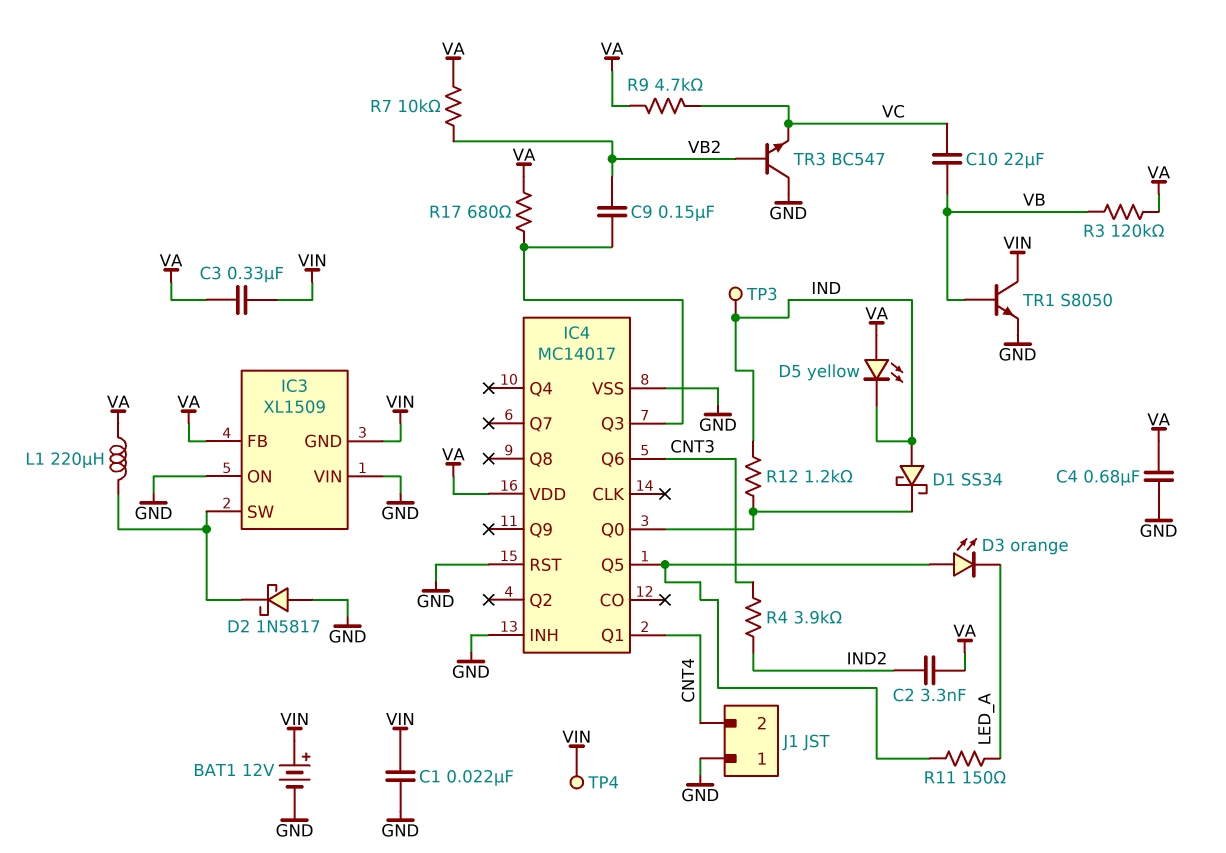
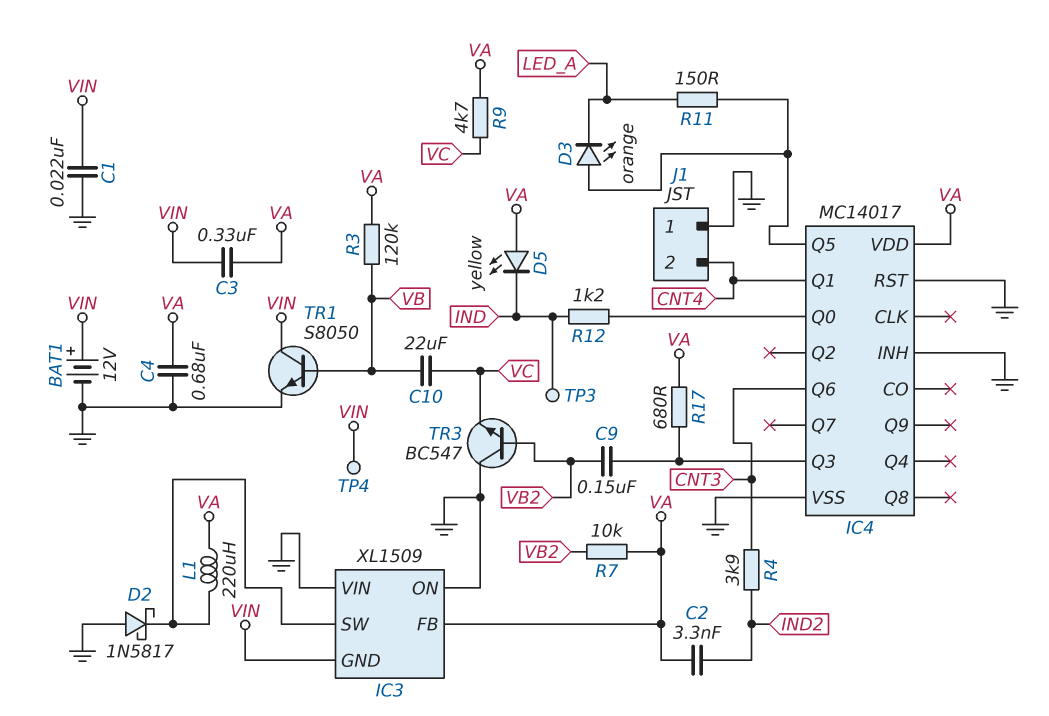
D1: schottky SS34 (A IND, K IC4/Q0) -> none

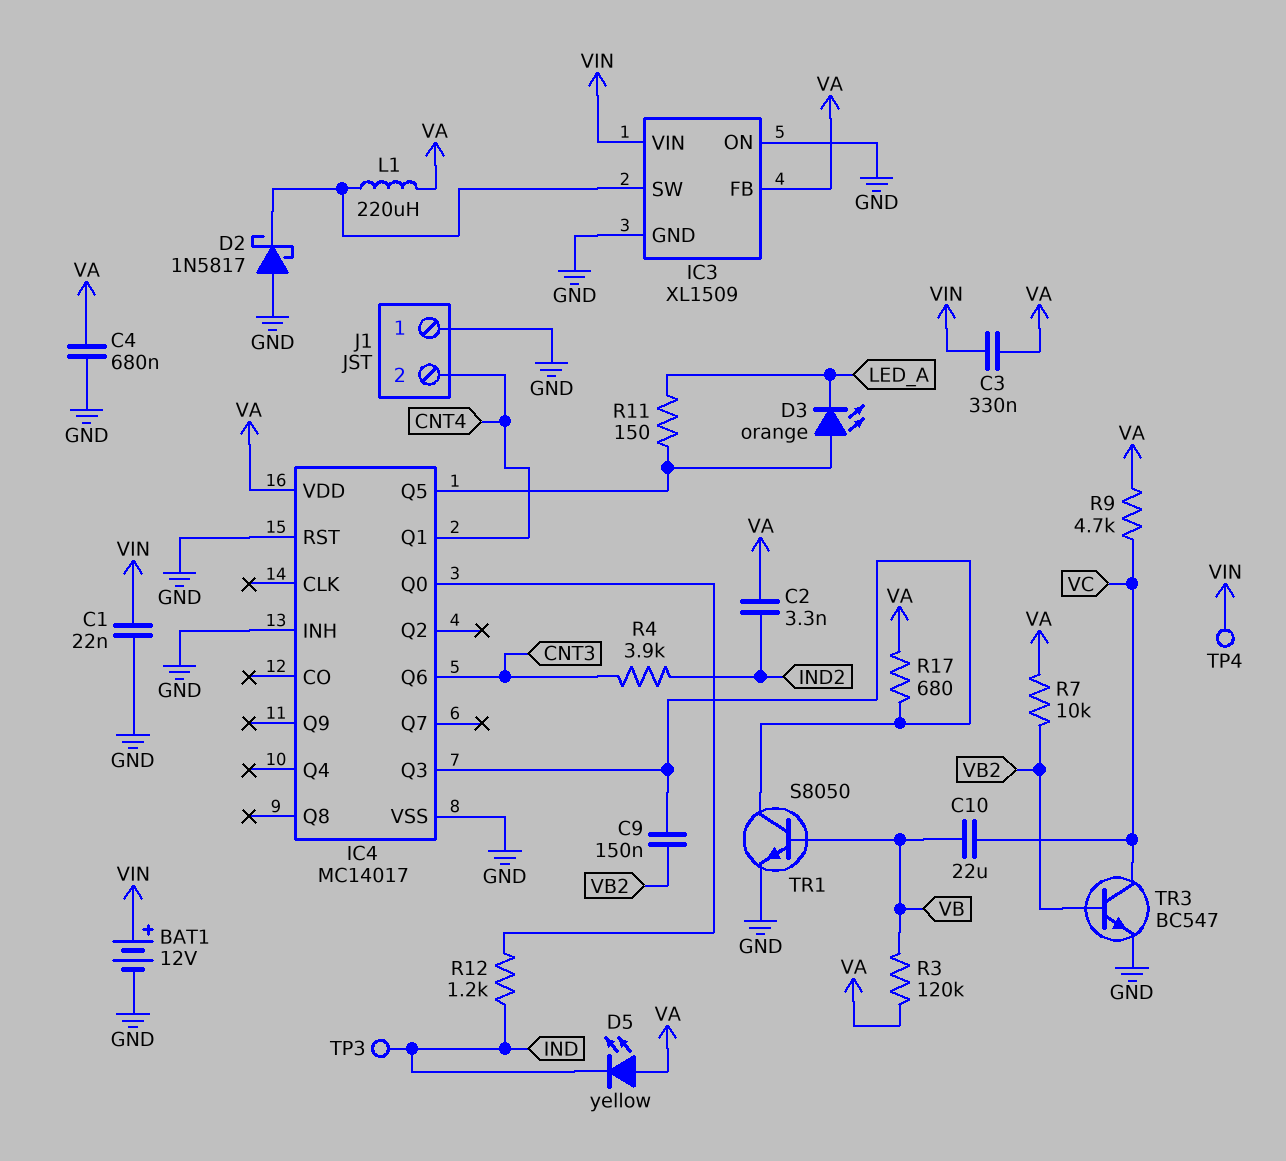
IC3 pin GND: VIN -> GND
IC3 pin VIN: GND -> VIN
TR1: NPN S8050 (B VB, C VIN, E GND) -> NPN S8050 (B VB, C IC4/Q3, E GND)
TR3: NPN BC547 (B VB2, C GND, E VC) -> NPN BC547 (B VB2, C VC, E GND)

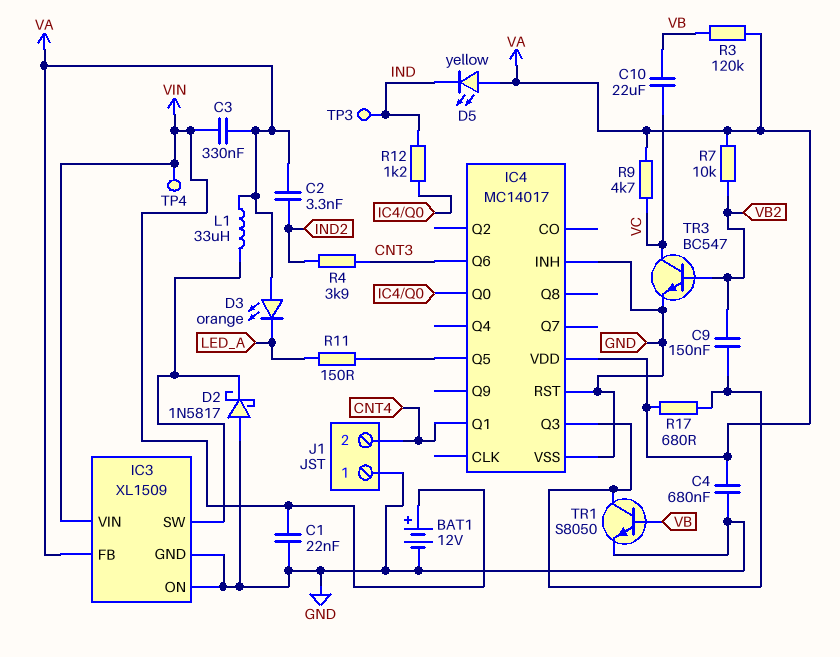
D3: LED orange (A IC4/Q5, K LED_A) -> LED orange (A VA, K LED_A)
L1: 220uH (IC3/SW, VA) -> 33uH (IC3/SW, VA)

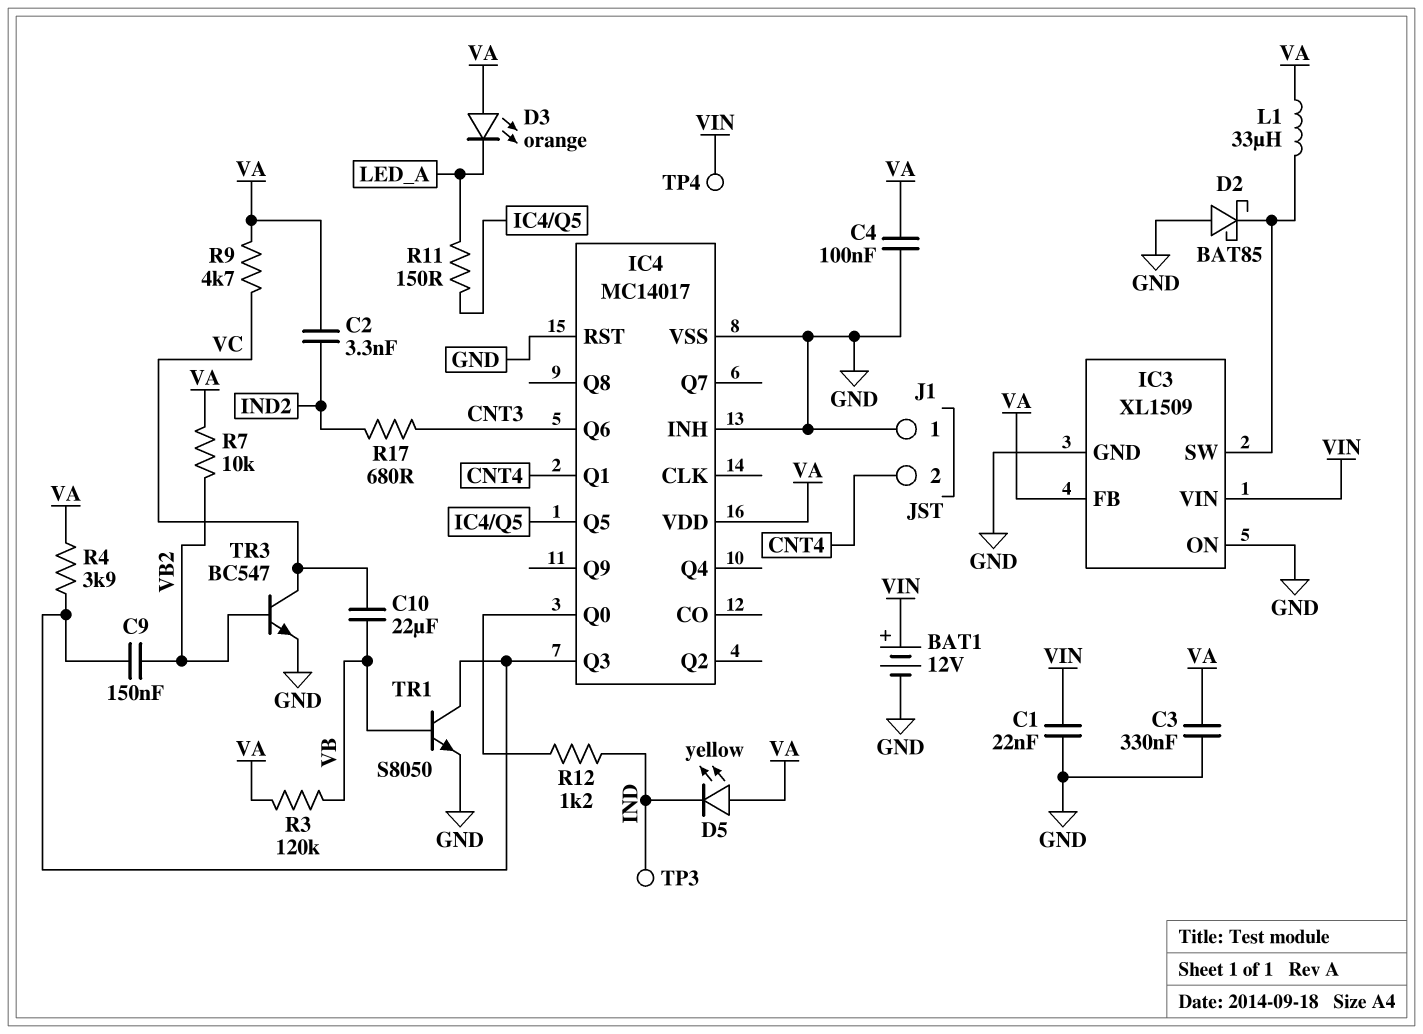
C3: 330nF (VA, VIN) -> 330nF (GND, VA)
C4: 680nF (GND, VA) -> 100nF (GND, VA)
D2: schottky 1N5817 (A GND, K IC3/SW) -> schottky BAT85 (A GND, K IC3/SW)
R4: 3.9k (CNT3, IND2) -> 3.9k (IC4/Q3, VA)
R17: 680 (IC4/Q3, VA) -> 680 (CNT3, IND2)

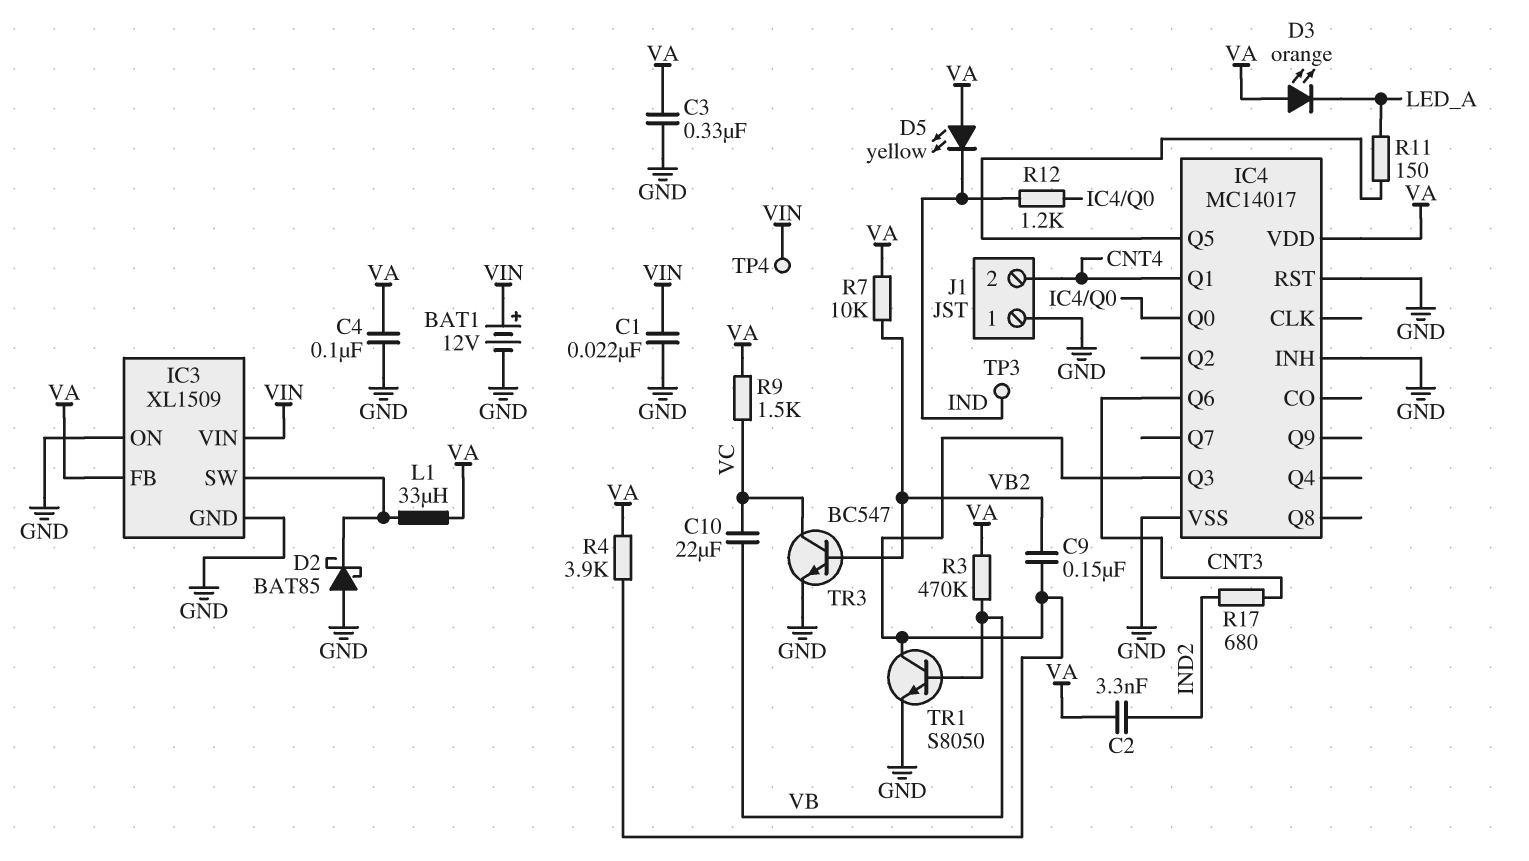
R3: 120k (VA, VB) -> 470k (VA, VB)
R9: 4.7k (VA, VC) -> 1.5k (VA, VC)

